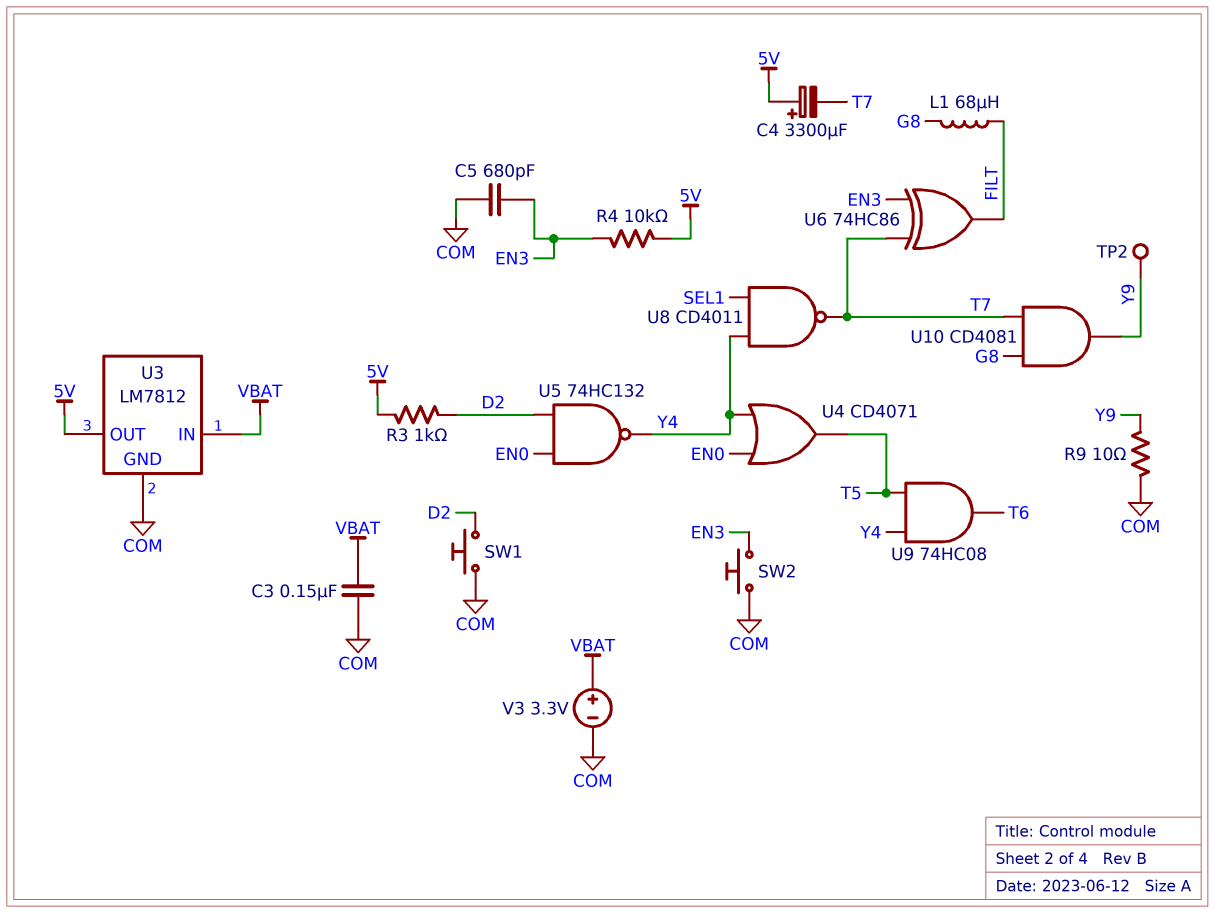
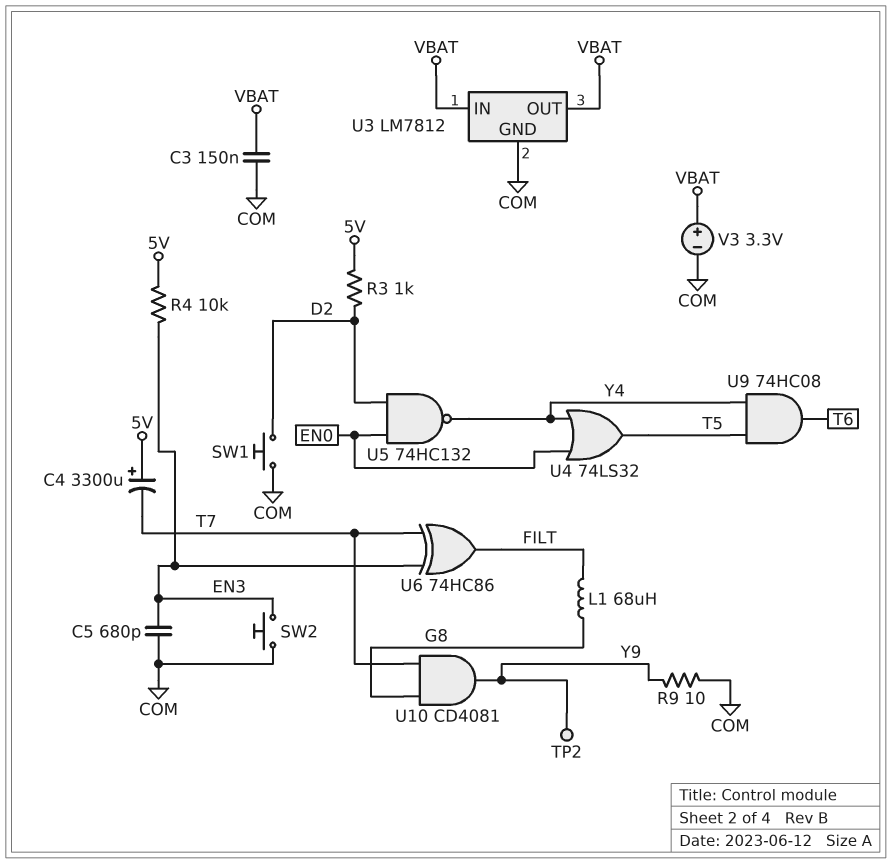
U3 pin OUT: 5V -> VBAT
U4: OR CD4071 (in EN0, in Y4, out T5) -> OR 74LS32 (in EN0, in Y4, out T5)
U8: NAND CD4011 (in SEL1, in Y4, out T7) -> none

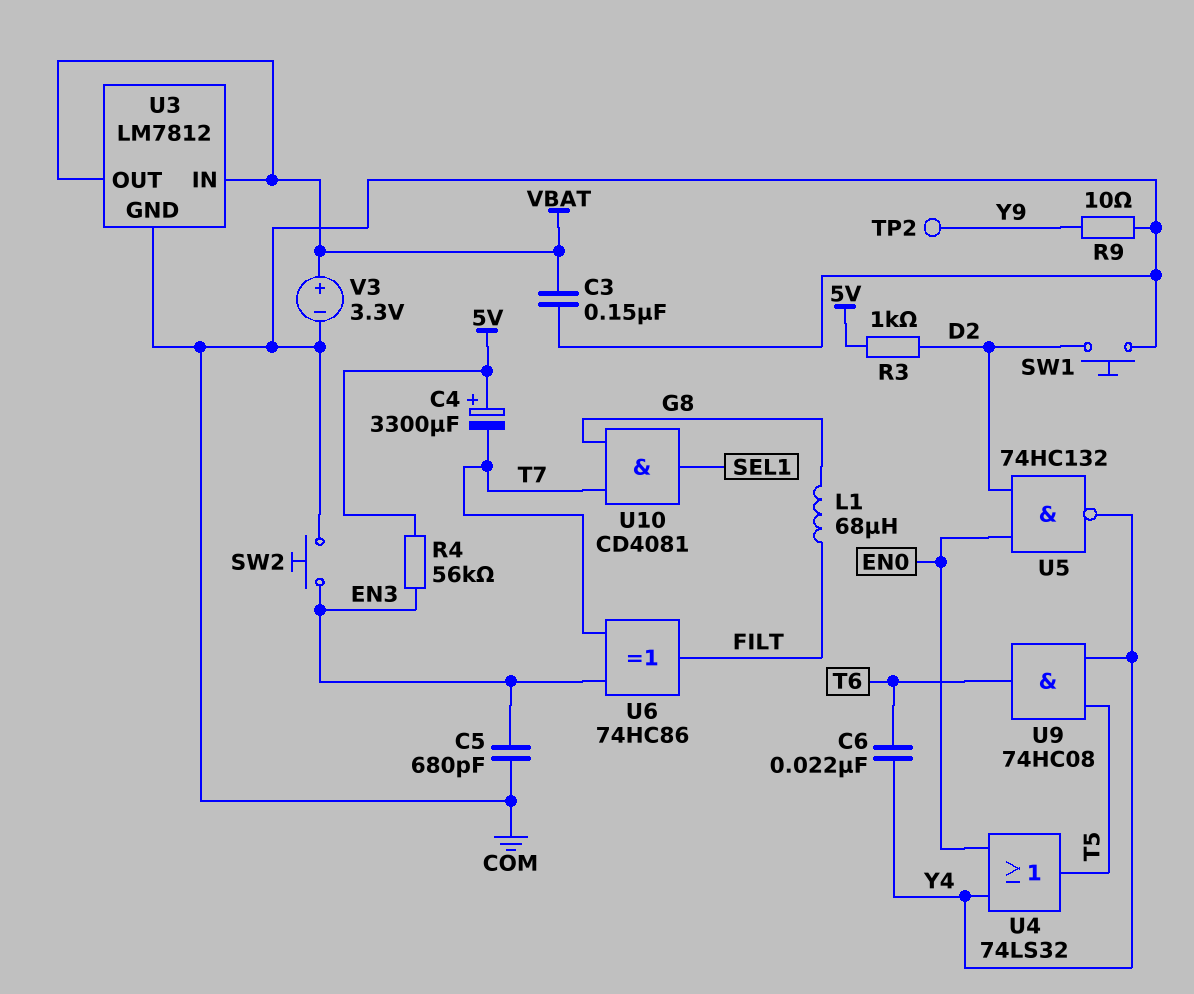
C6: none -> 22nF (T6, Y4)
R4: 10k (5V, EN3) -> 56k (5V, EN3)
U10: AND CD4081 (in G8, in T7, out Y9) -> AND CD4081 (in G8, in T7, out SEL1)

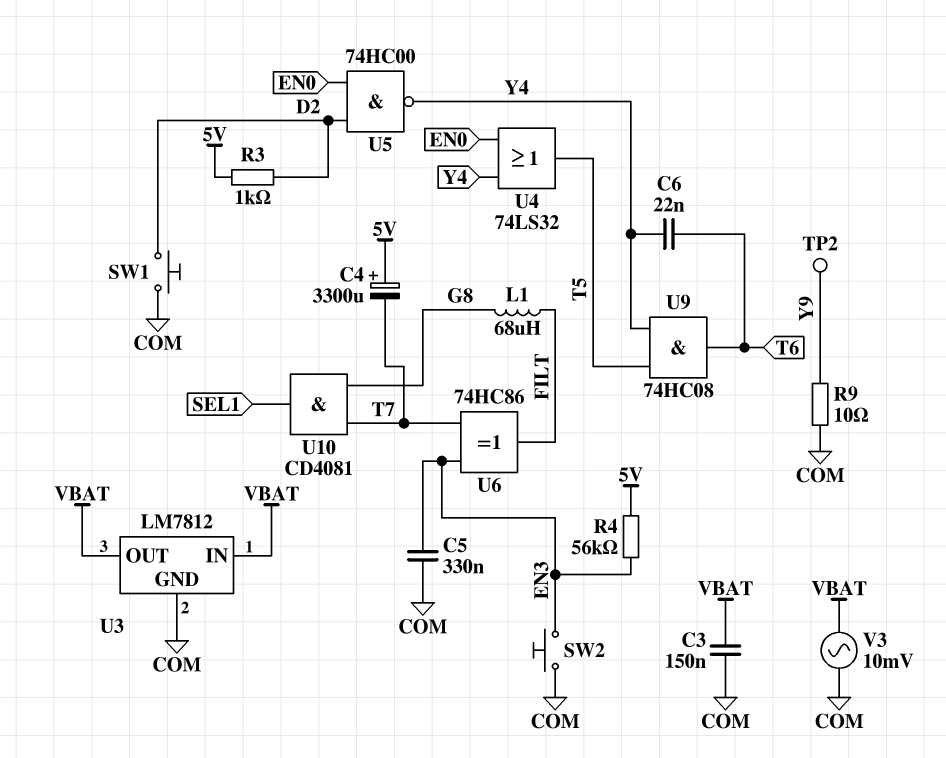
C5: 680pF (COM, EN3) -> 330nF (COM, EN3)
U5: NAND 74HC132 (in D2, in EN0, out Y4) -> NAND 74HC00 (in D2, in EN0, out Y4)
V3: 3.3V (plus VBAT, minus COM) -> AC 10mV (COM, VBAT)

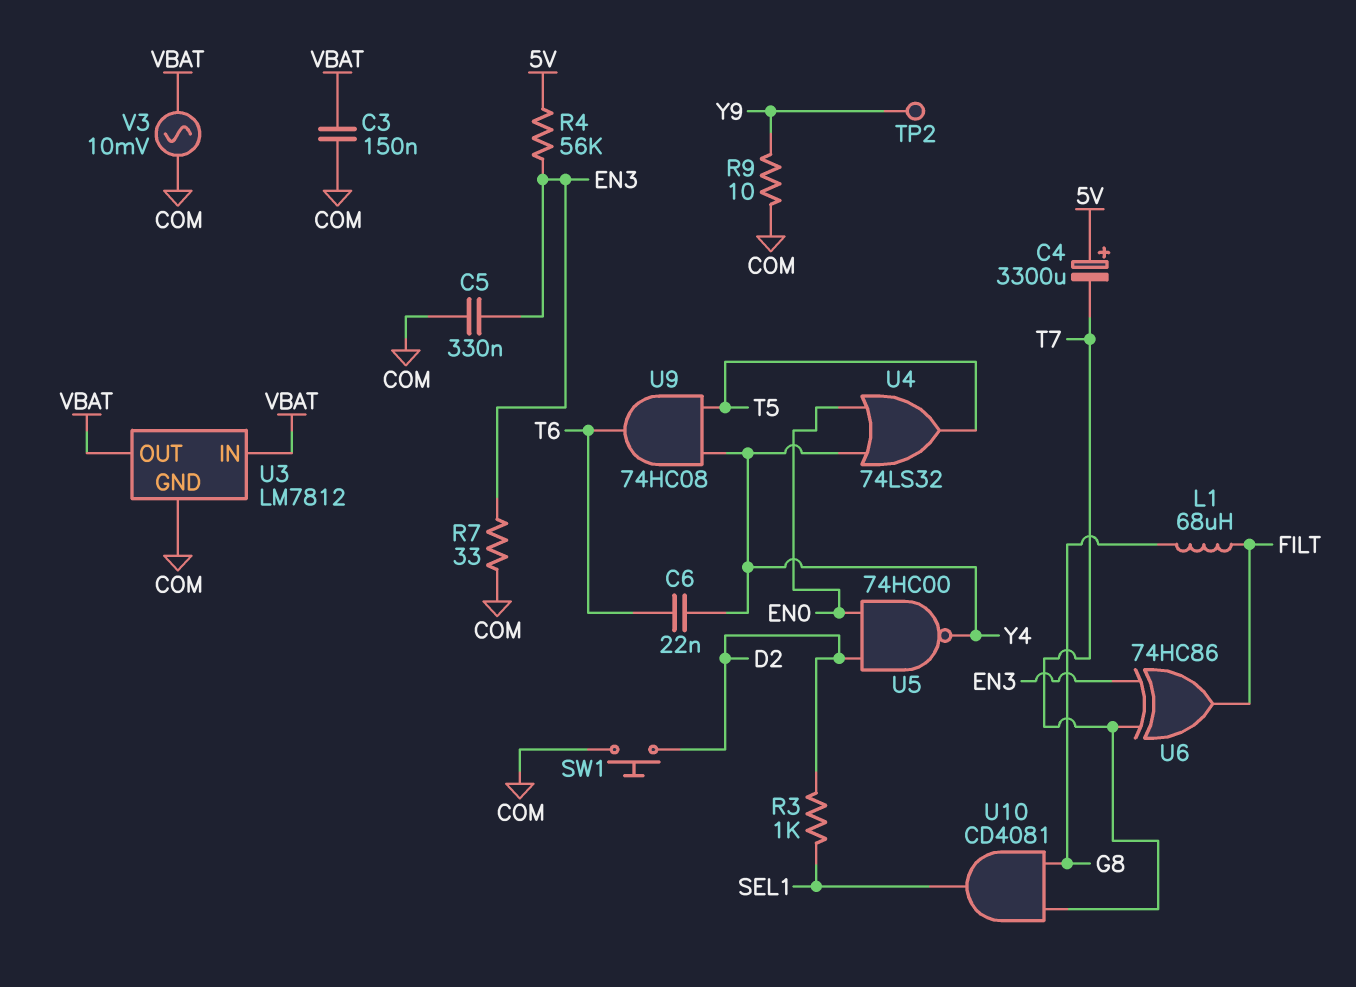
R3: 1k (5V, D2) -> 1k (D2, SEL1)
R7: none -> 33 (COM, EN3)
SW2: button (COM, EN3) -> none

